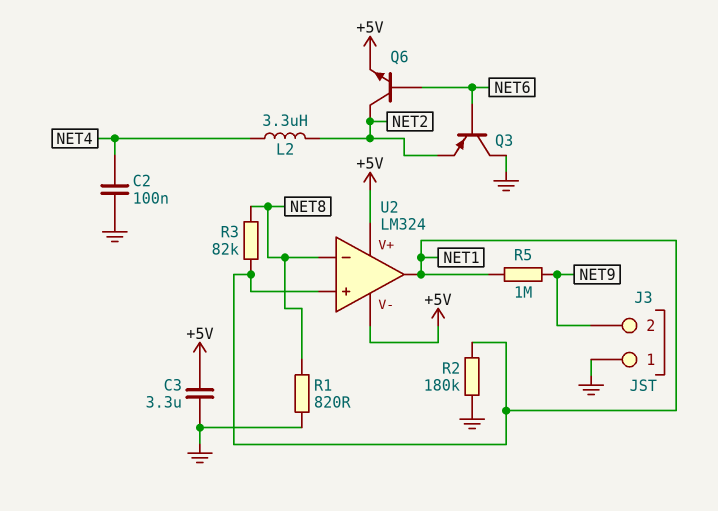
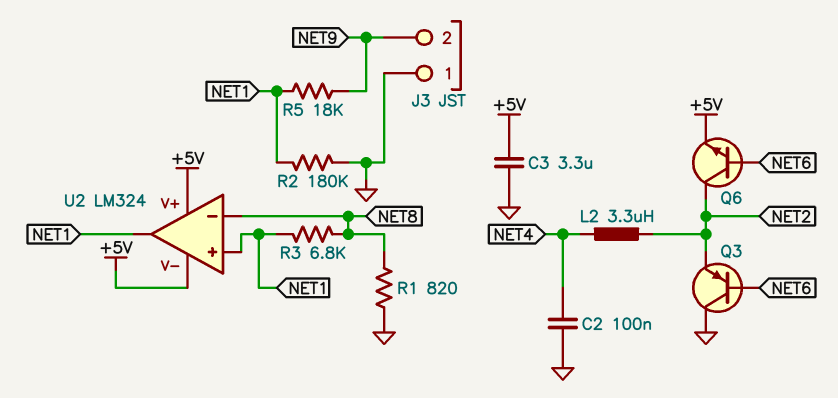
R3: 82k (NET1, NET8) -> 6.8k (NET1, NET8)
R5: 1M (NET1, NET9) -> 18k (NET1, NET9)

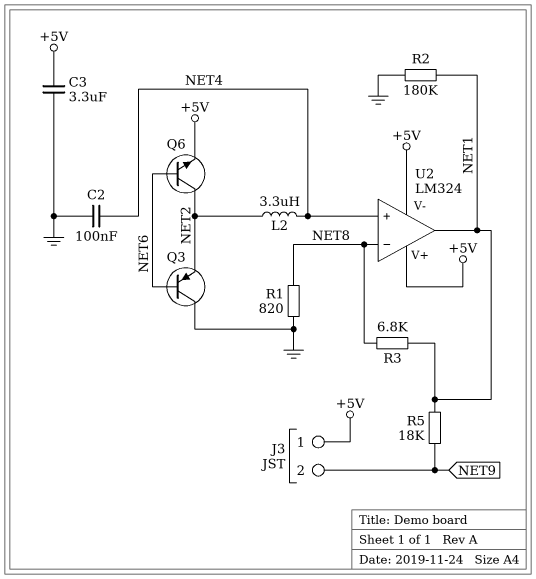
J3 pin 1: GND -> +5V
U2 pin in+: NET1 -> NET4

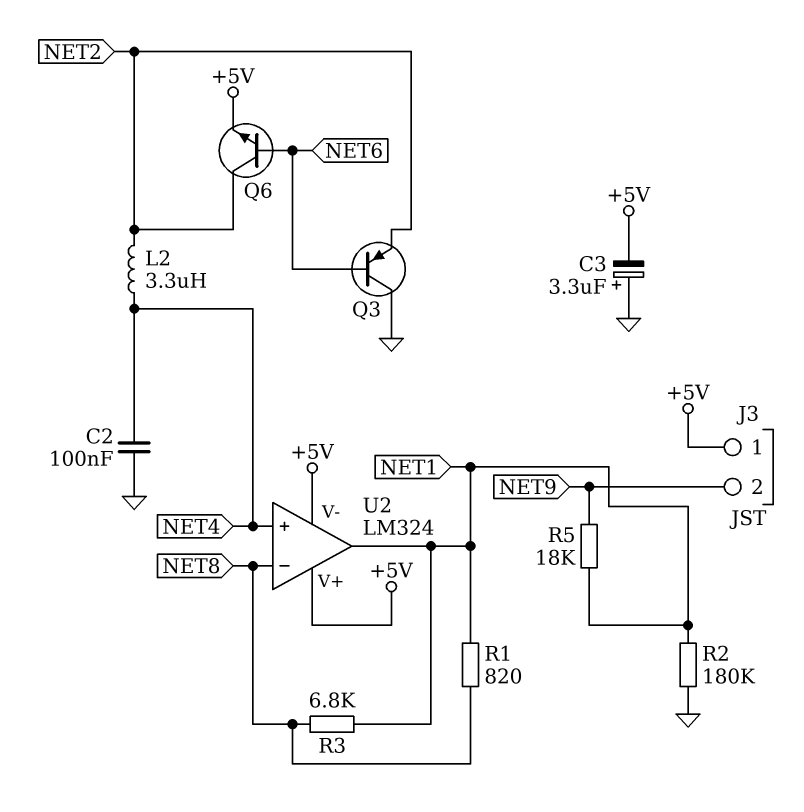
C3: 3.3uF (+5V, GND) -> 3.3uF (plus GND, minus +5V)
R1: 820 (GND, NET8) -> 820 (NET1, NET8)

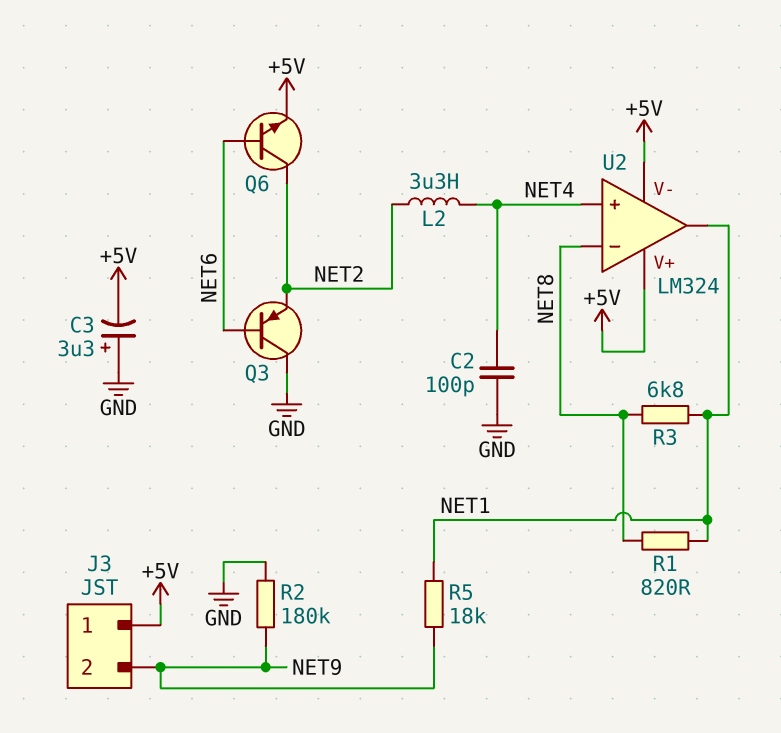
C2: 100nF (GND, NET4) -> 100pF (GND, NET4)
R2: 180k (GND, NET1) -> 180k (GND, NET9)

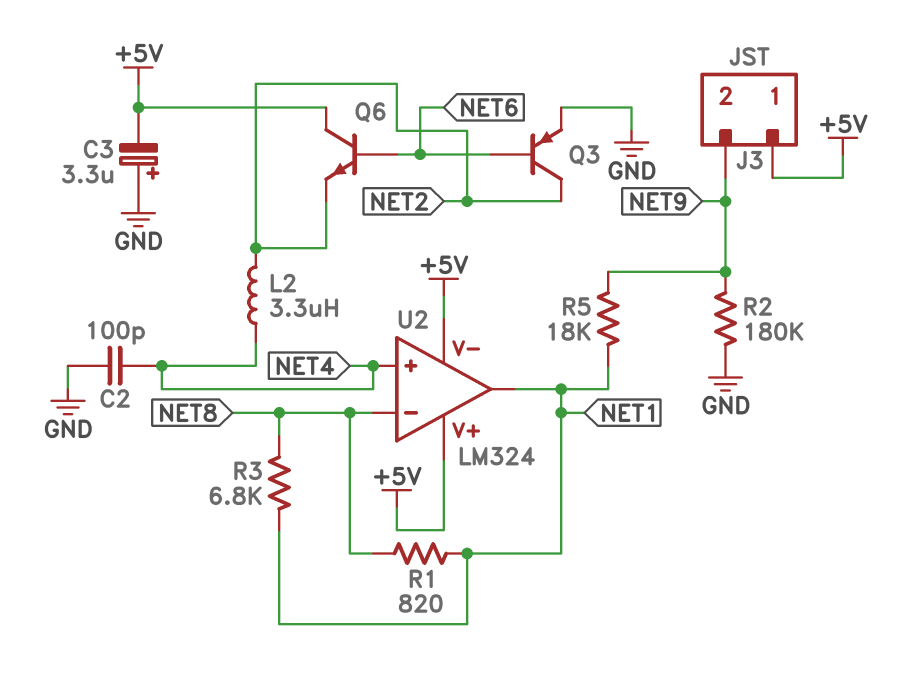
Q3: PNP (B NET6, C GND, E NET2) -> PNP (B NET6, C NET2, E GND)
Q6: NPN (B NET6, C NET2, E +5V) -> NPN (B NET6, C +5V, E NET2)

